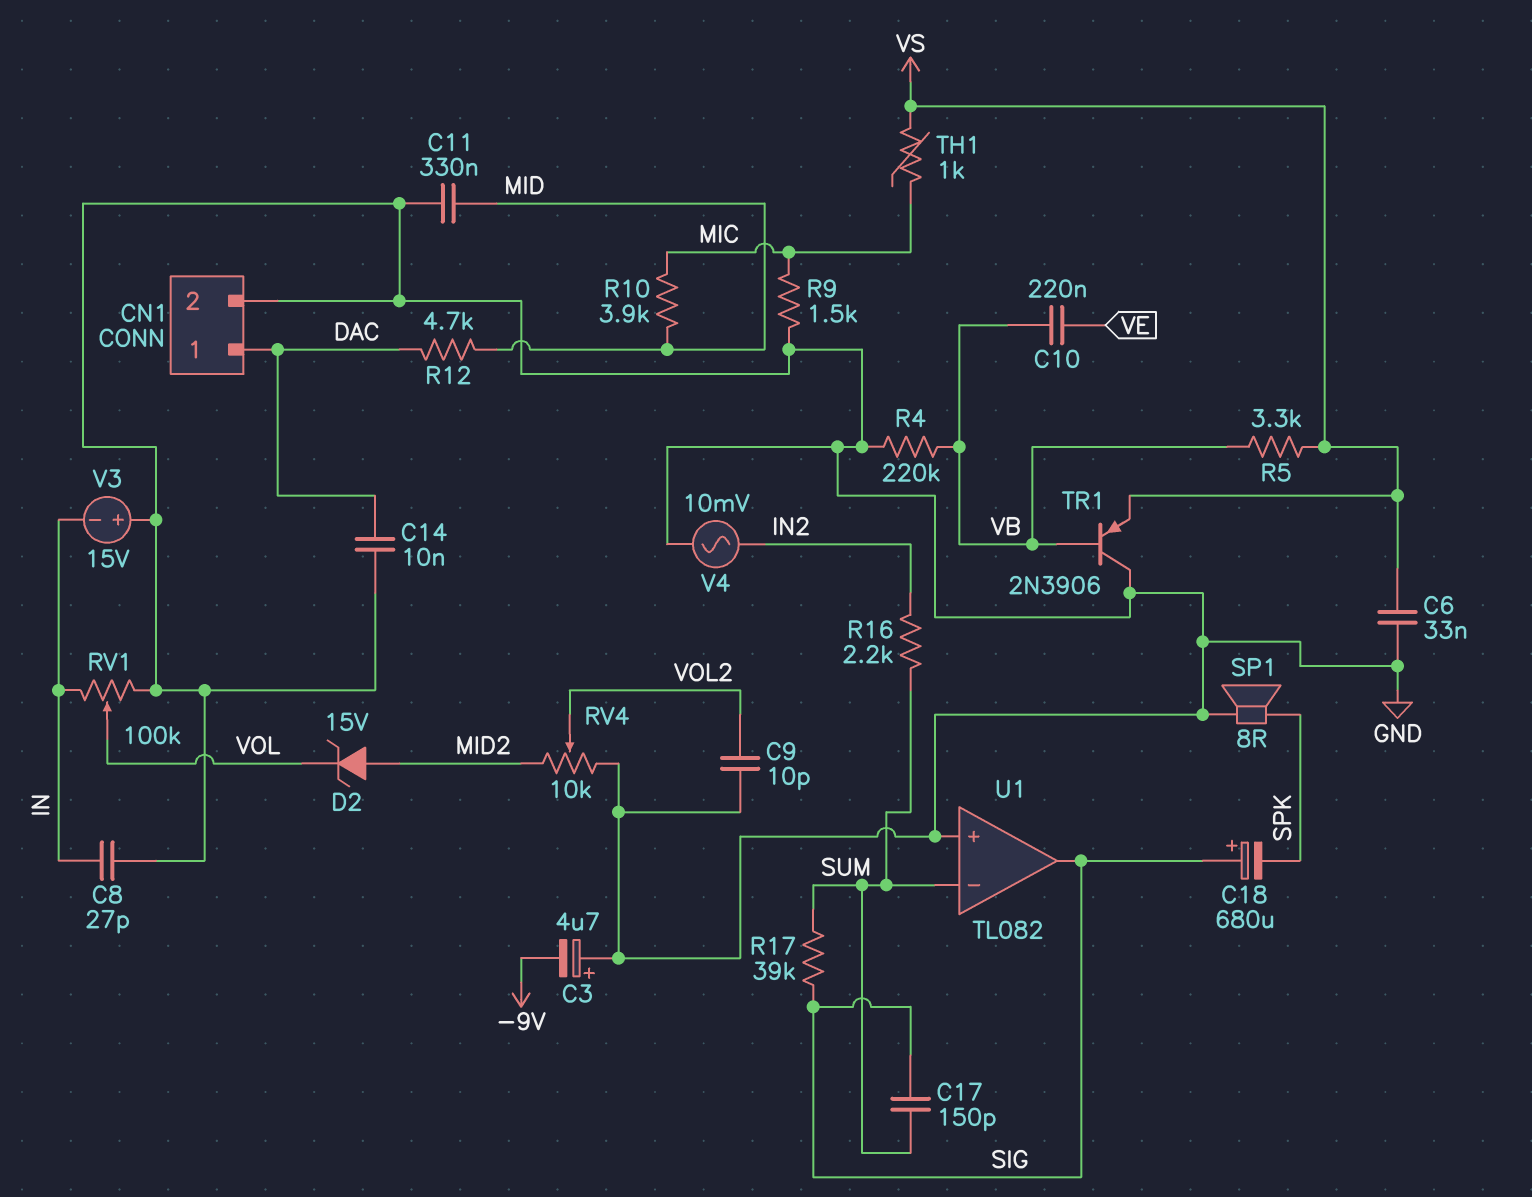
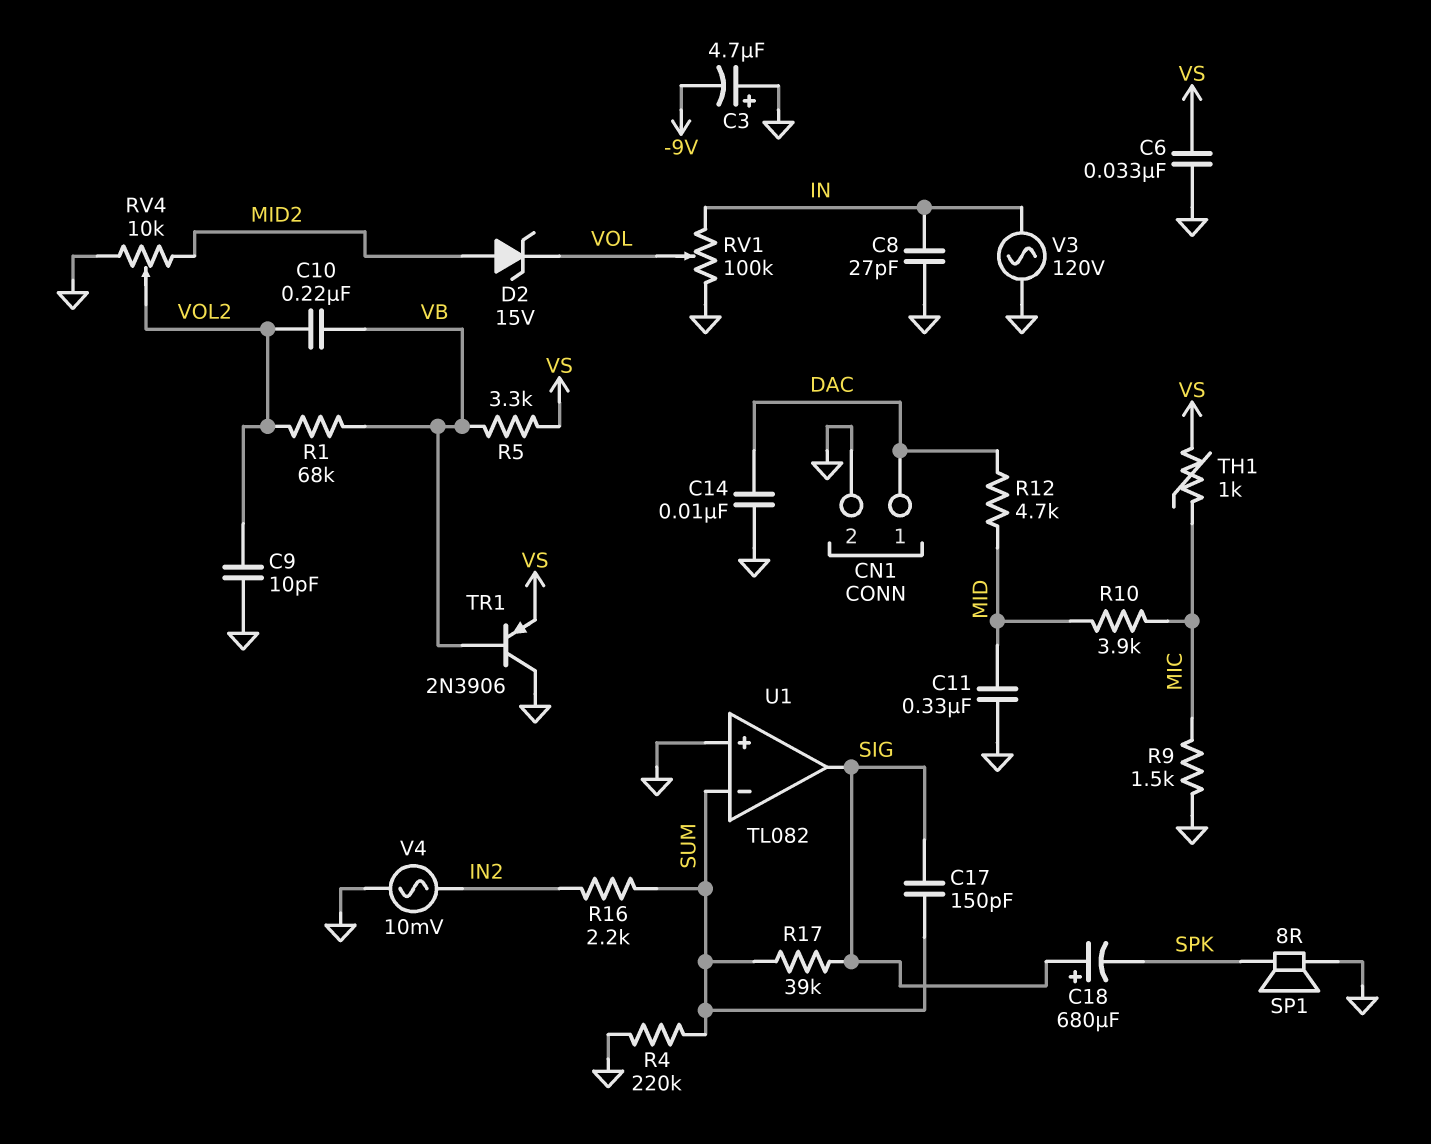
C10: 220nF (VB, VE) -> 220nF (VB, VOL2)
R1: none -> 68k (VB, VOL2)
R4: 220k (GND, VB) -> 220k (GND, SUM)
V3: 15V (plus GND, minus IN) -> AC 120V (GND, IN)

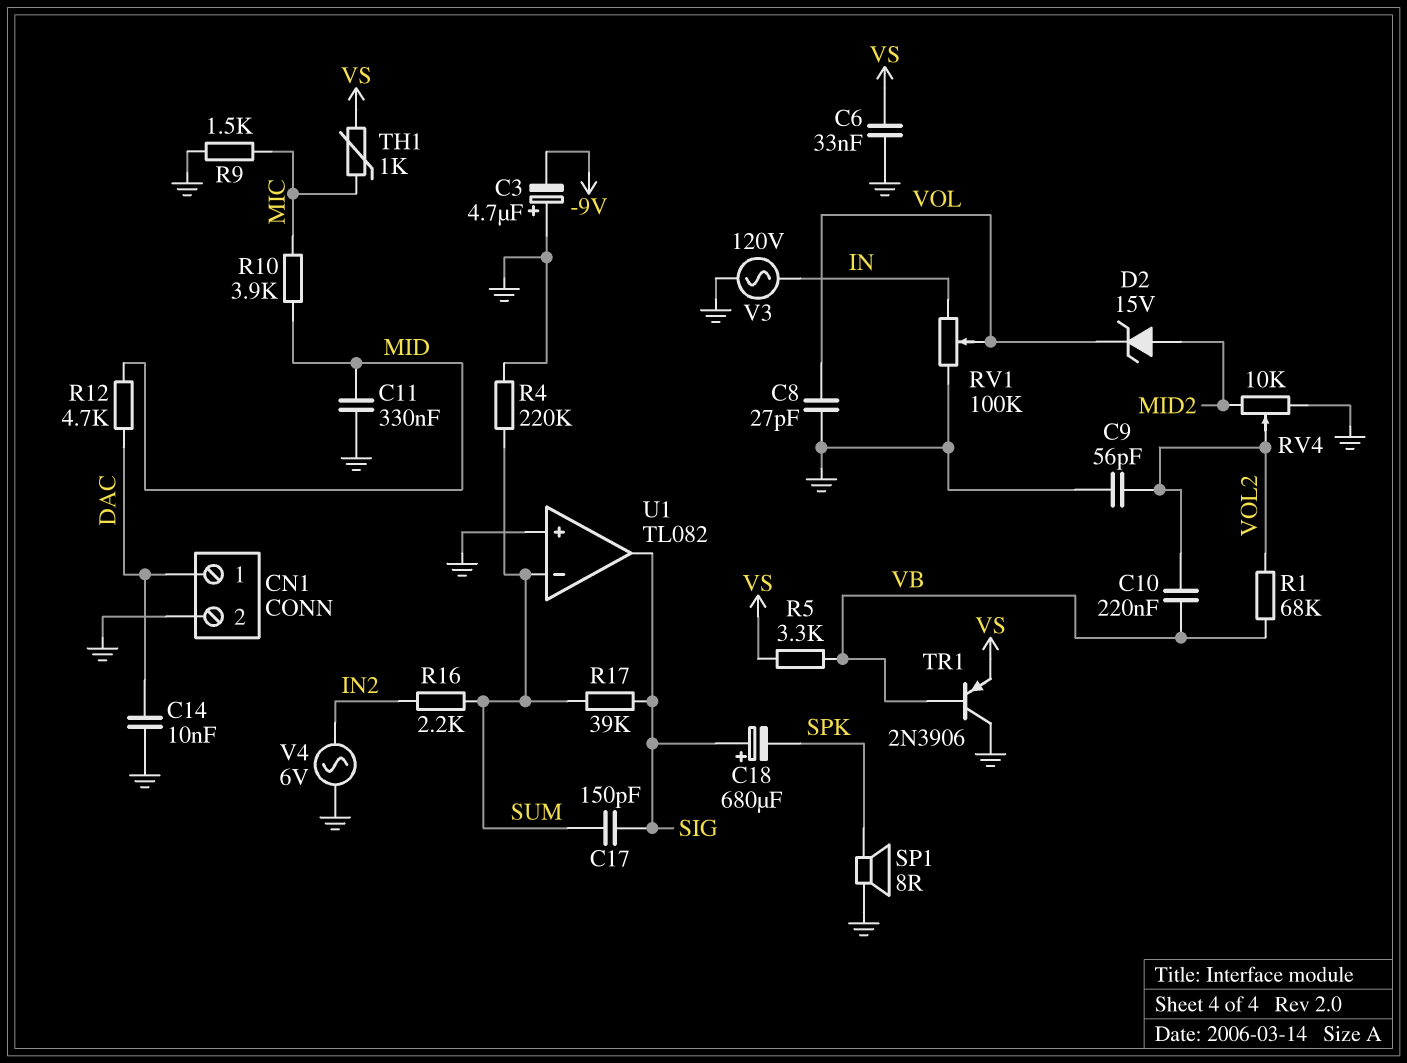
C8: 27pF (GND, IN) -> 27pF (GND, VOL)
C9: 10pF (GND, VOL2) -> 56pF (GND, VOL2)
V4: AC 10mV (GND, IN2) -> AC 6V (GND, IN2)

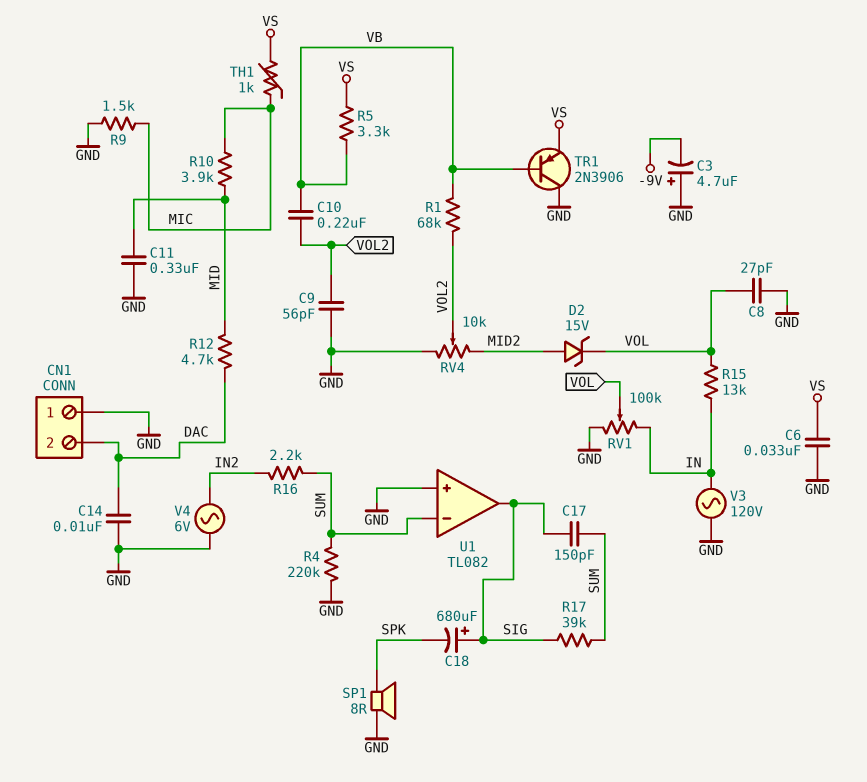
CN1 pin 1: DAC -> GND
CN1 pin 2: GND -> DAC
R15: none -> 13k (IN, VOL)

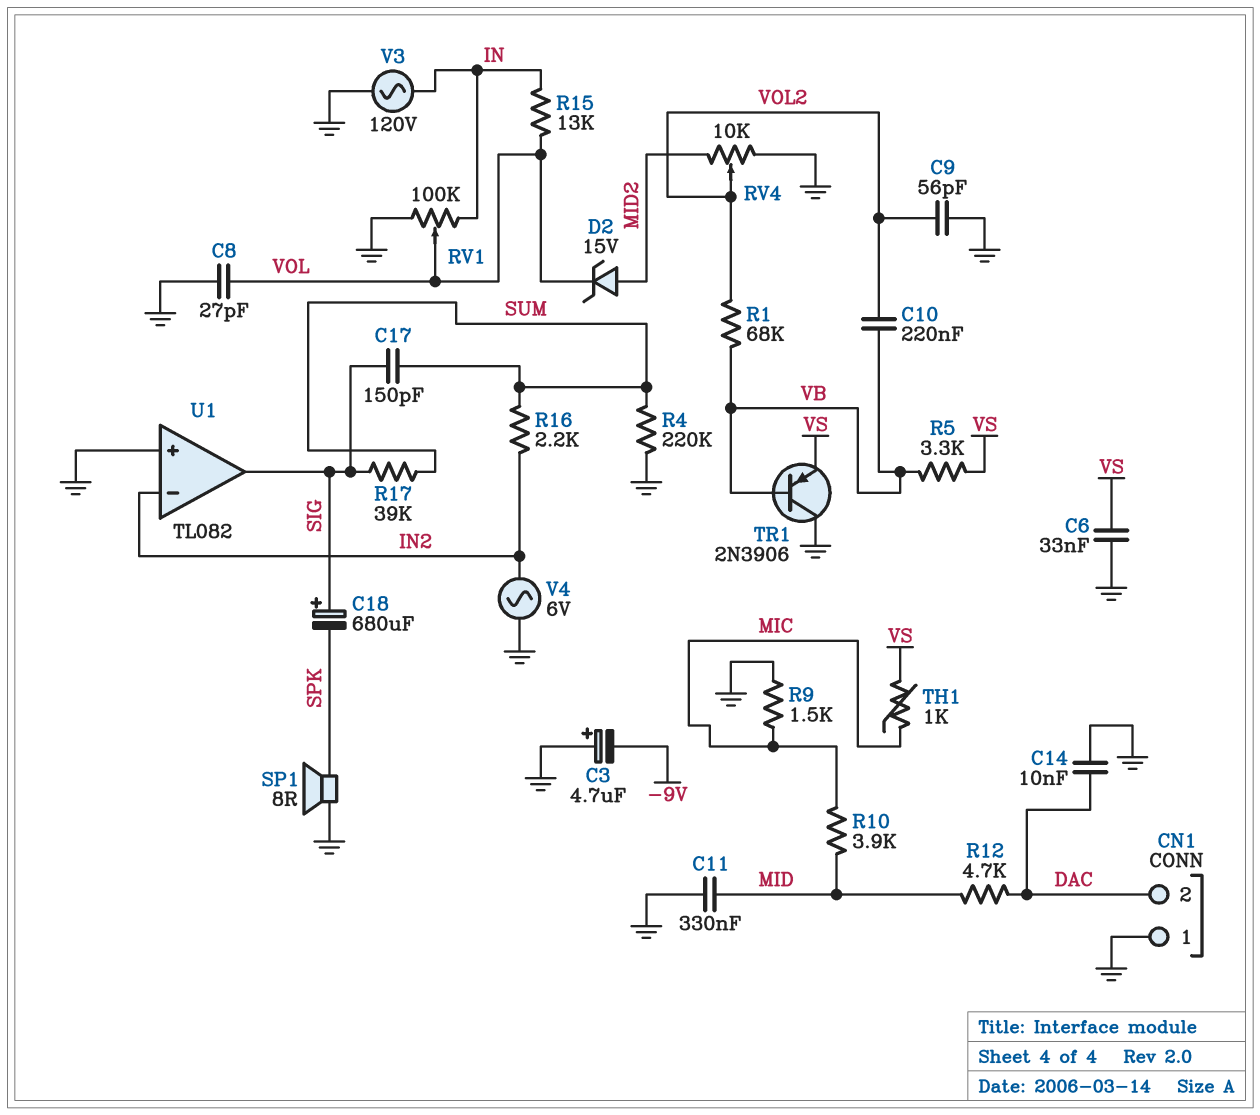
U1 pin in-: SUM -> IN2

